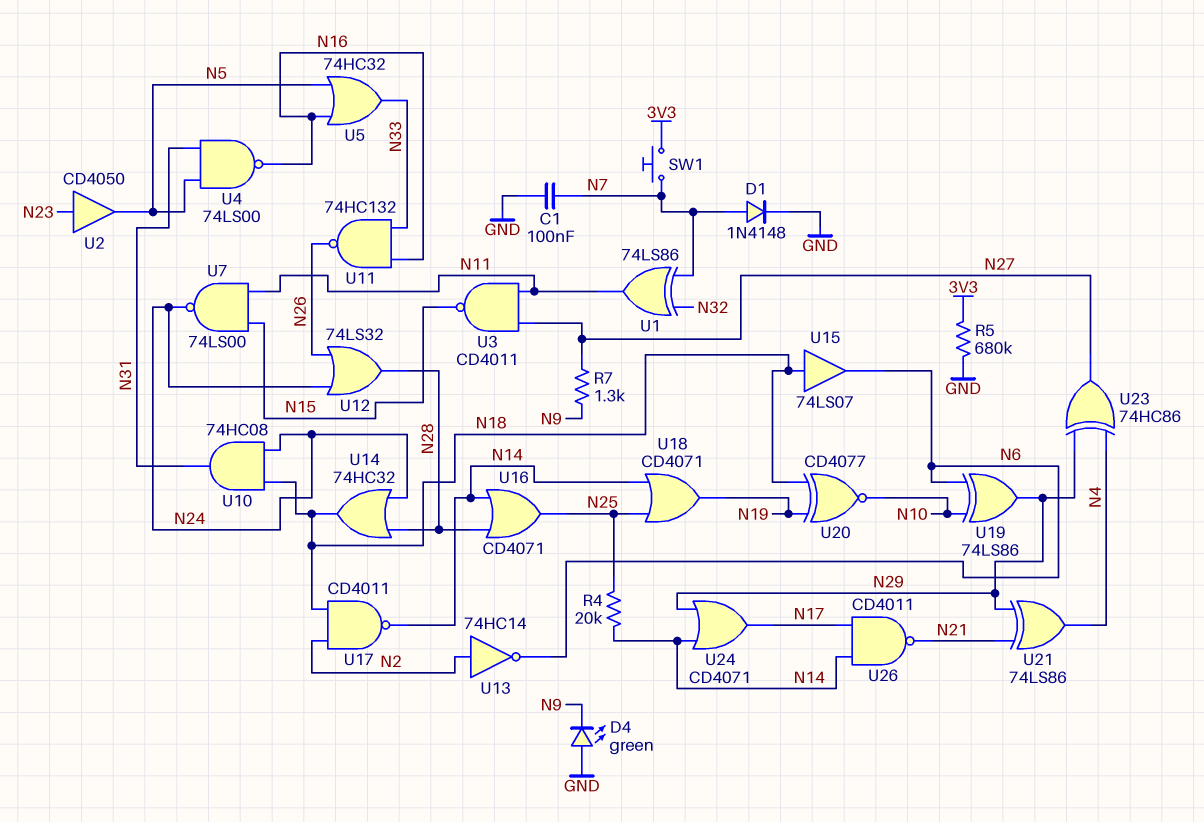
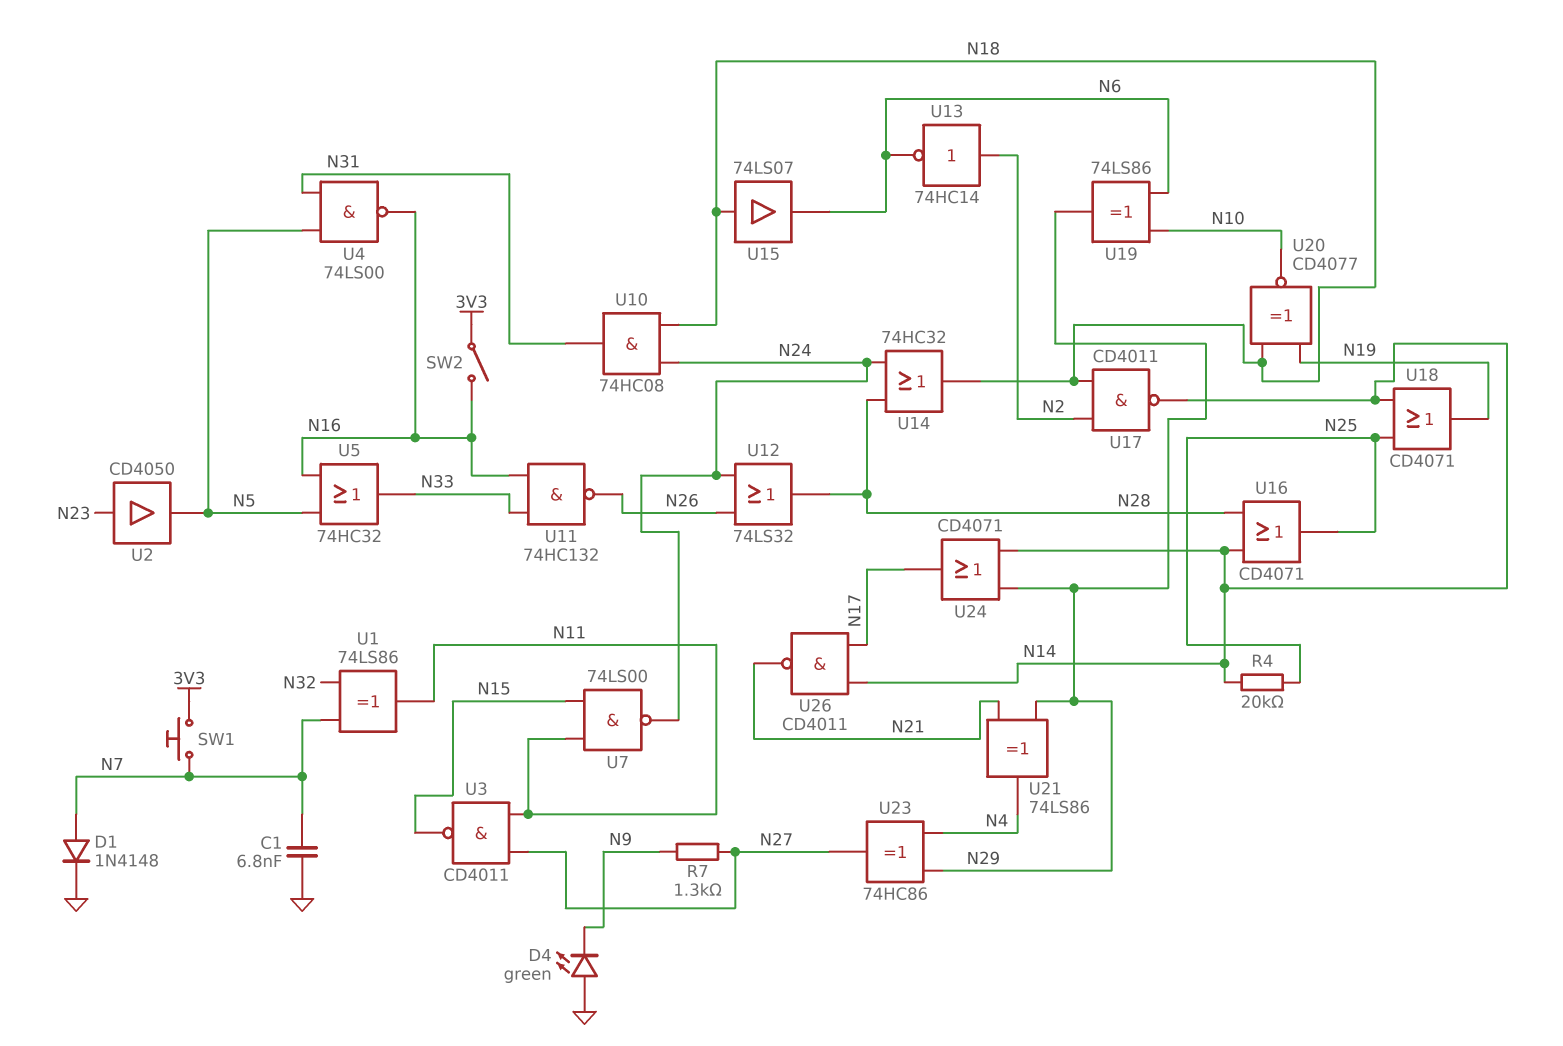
C1: 100nF (GND, N7) -> 6.8nF (GND, N7)
R5: 680k (3V3, GND) -> none
SW2: none -> switch (3V3, N16)

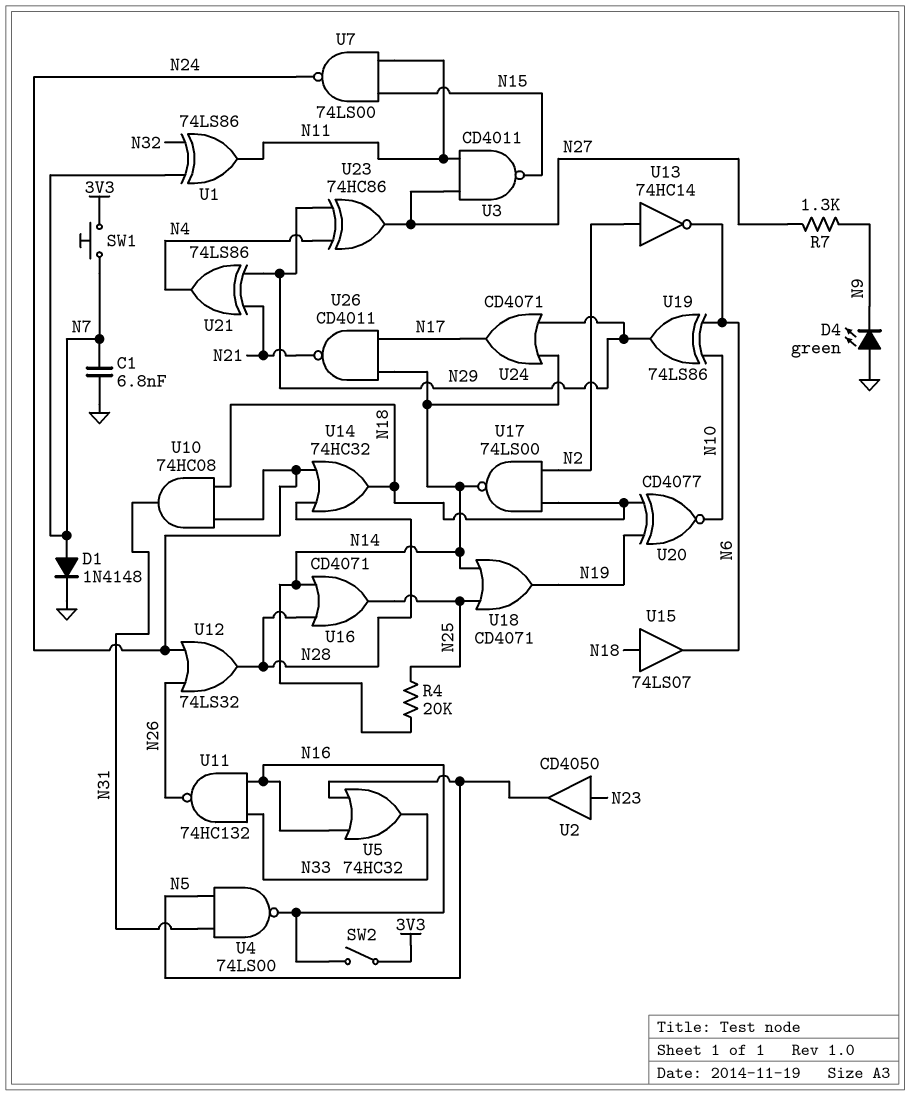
U17: NAND CD4011 (in N2, in N18, out N14) -> NAND 74LS00 (in N2, in N18, out N14)

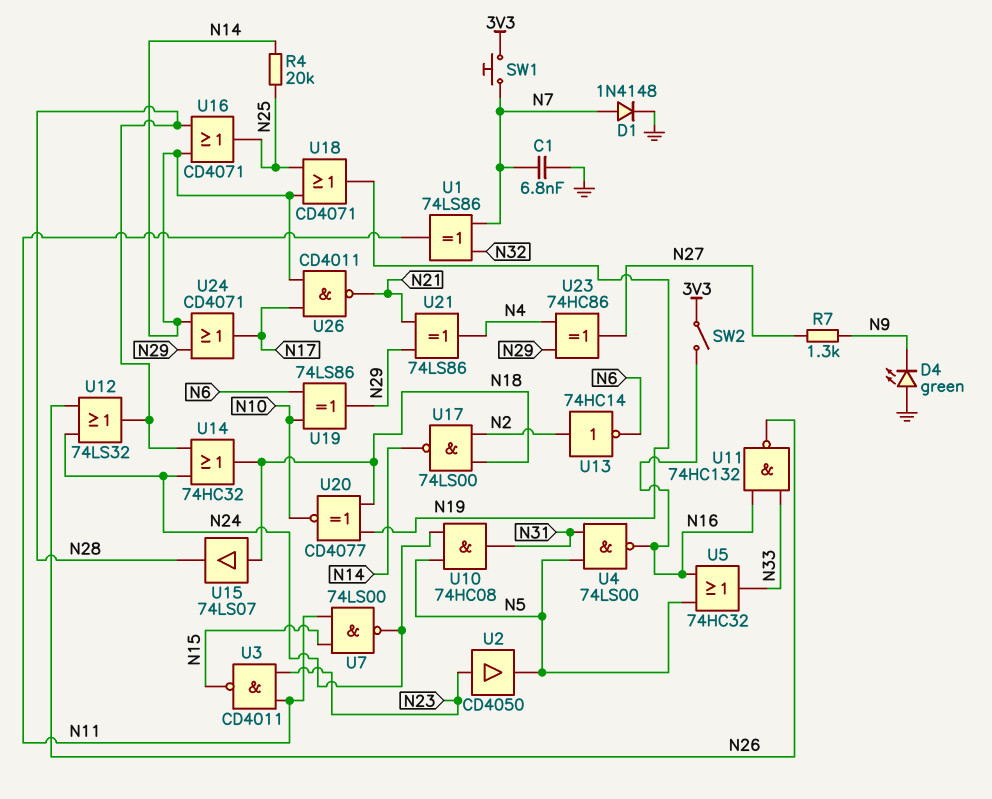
U3: NAND CD4011 (in N11, in N27, out N15) -> NAND CD4011 (in N11, in N23, out N15)
U10: AND 74HC08 (in N18, in N24, out N31) -> AND 74HC08 (in N5, in N24, out N31)
U15: buffer 74LS07 (in N18, out N6) -> buffer 74LS07 (in N18, out N28)

